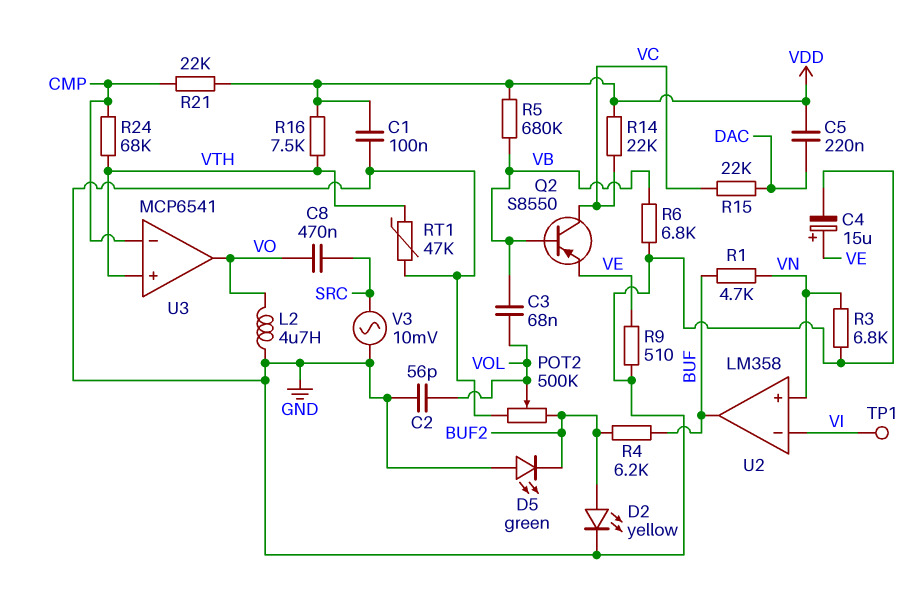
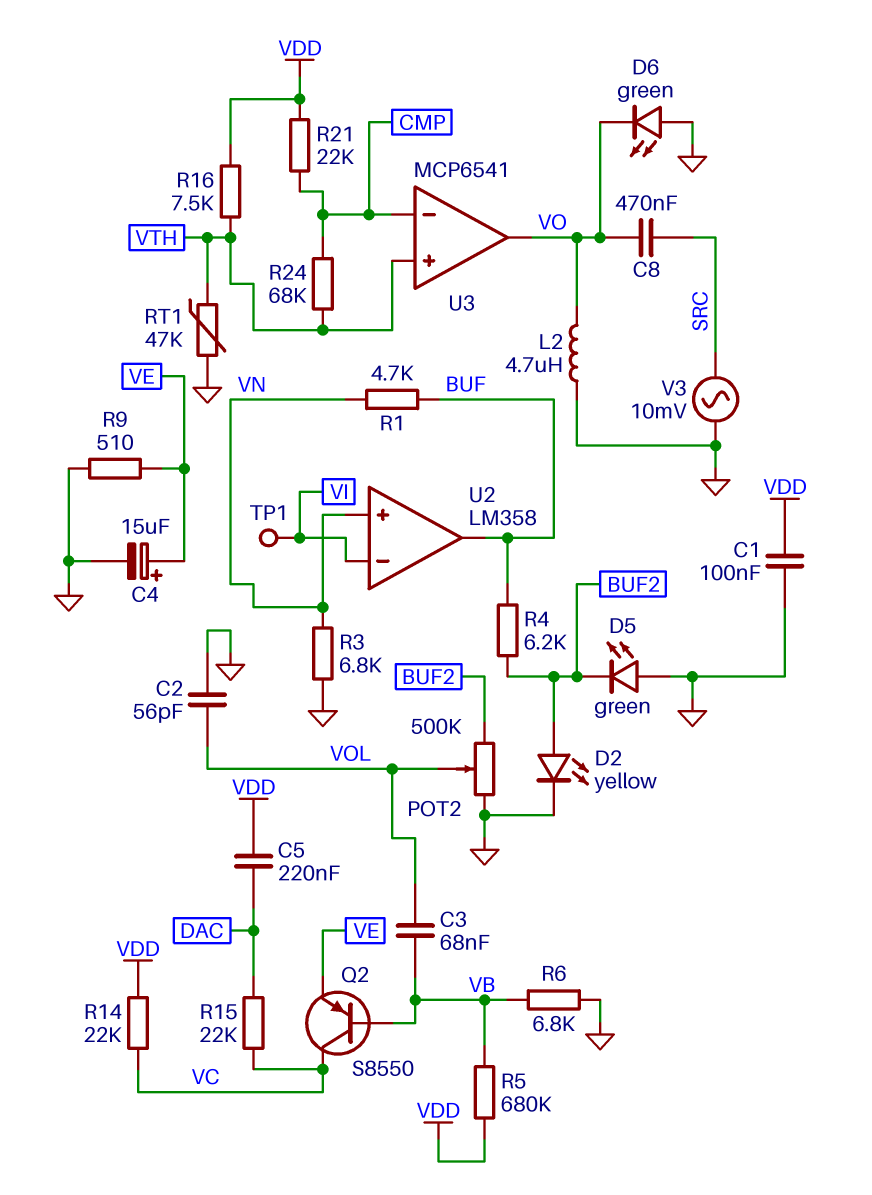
D6: none -> LED green (A GND, K VO)

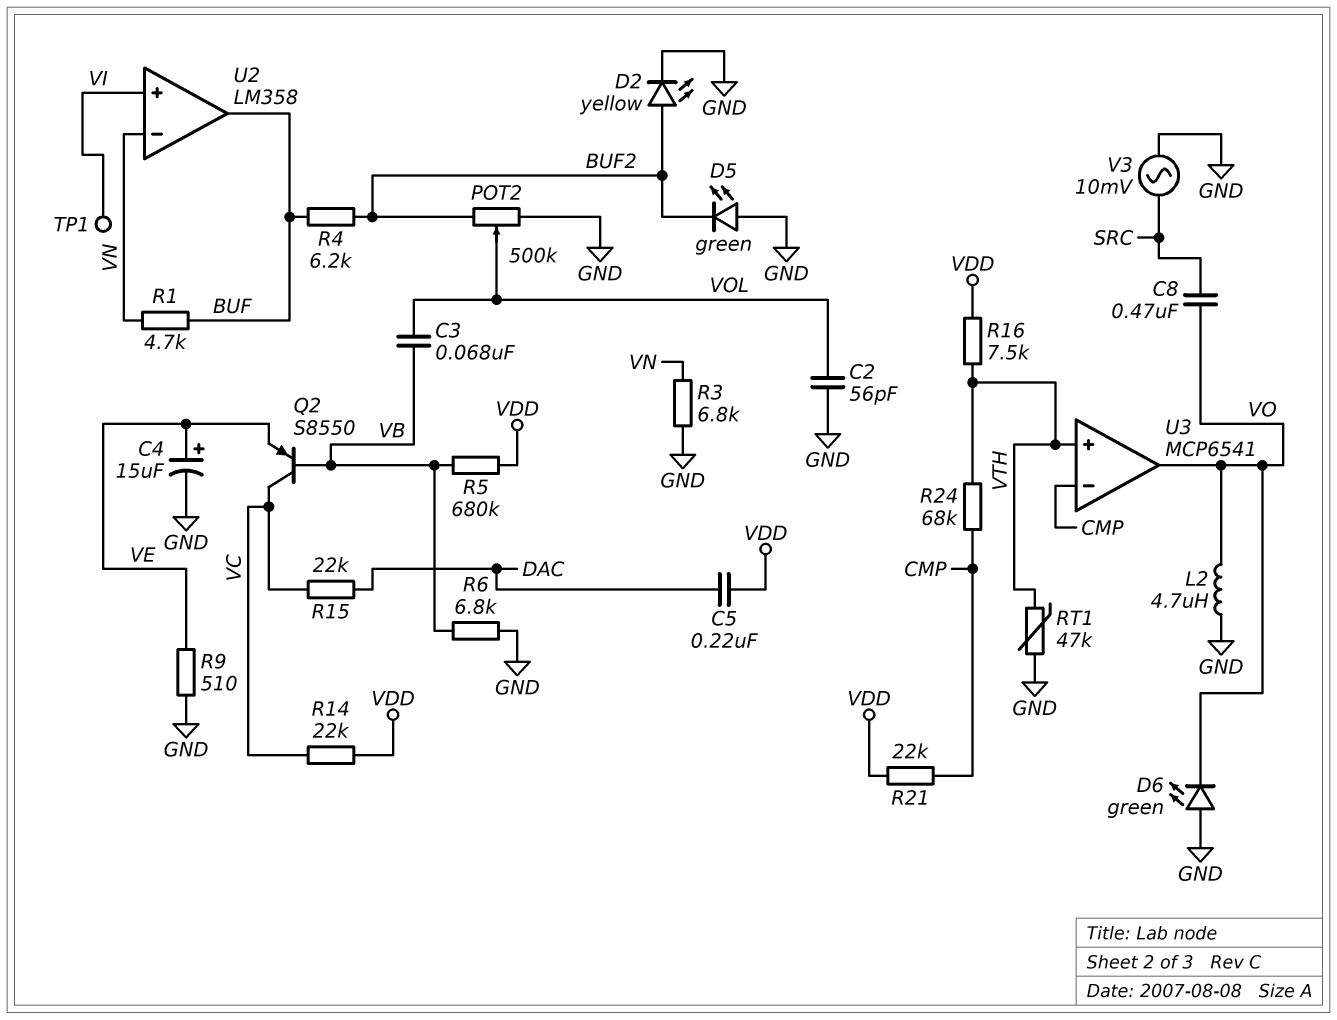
C1: 100nF (GND, VDD) -> none
U2 pin in+: VN -> VI
U2 pin in-: VI -> VN

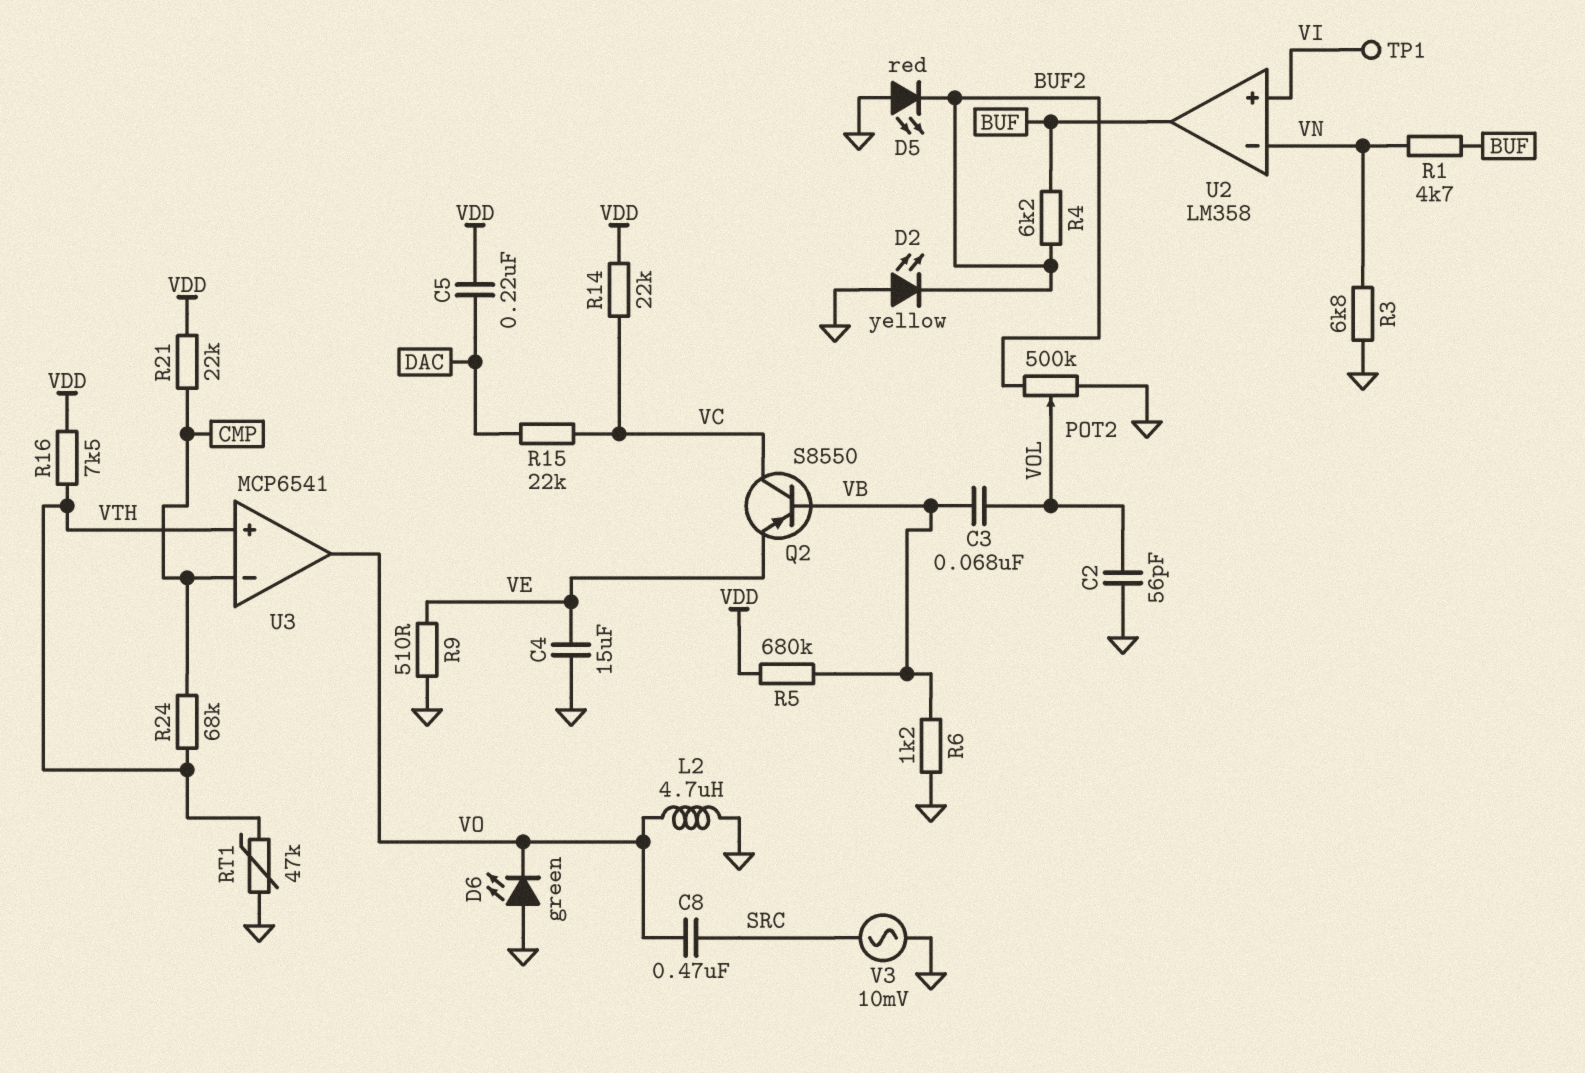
C4: 15uF (plus VE, minus GND) -> 15uF (GND, VE)
D2: LED yellow (A BUF2, K GND) -> LED yellow (A GND, K BUF2)
D5: LED green (A GND, K BUF2) -> LED red (A GND, K BUF2)
R6: 6.8k (GND, VB) -> 1.2k (GND, VB)

